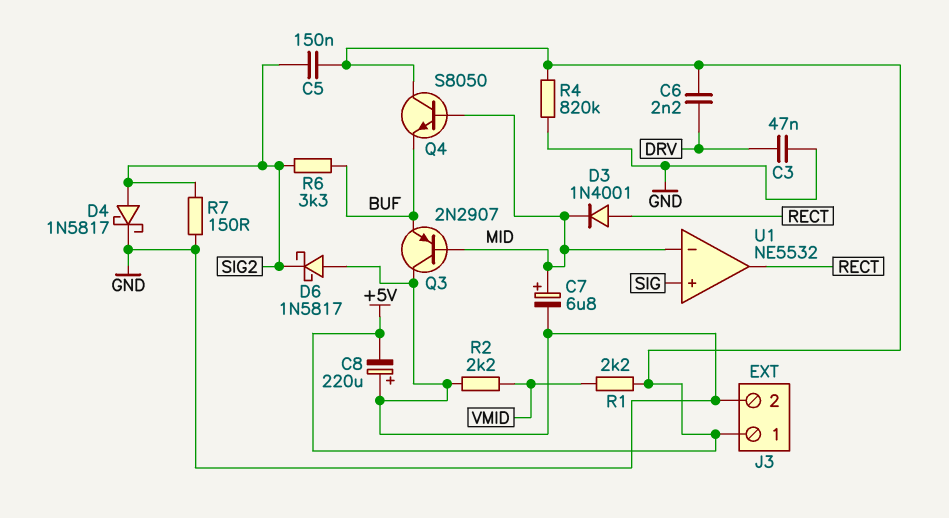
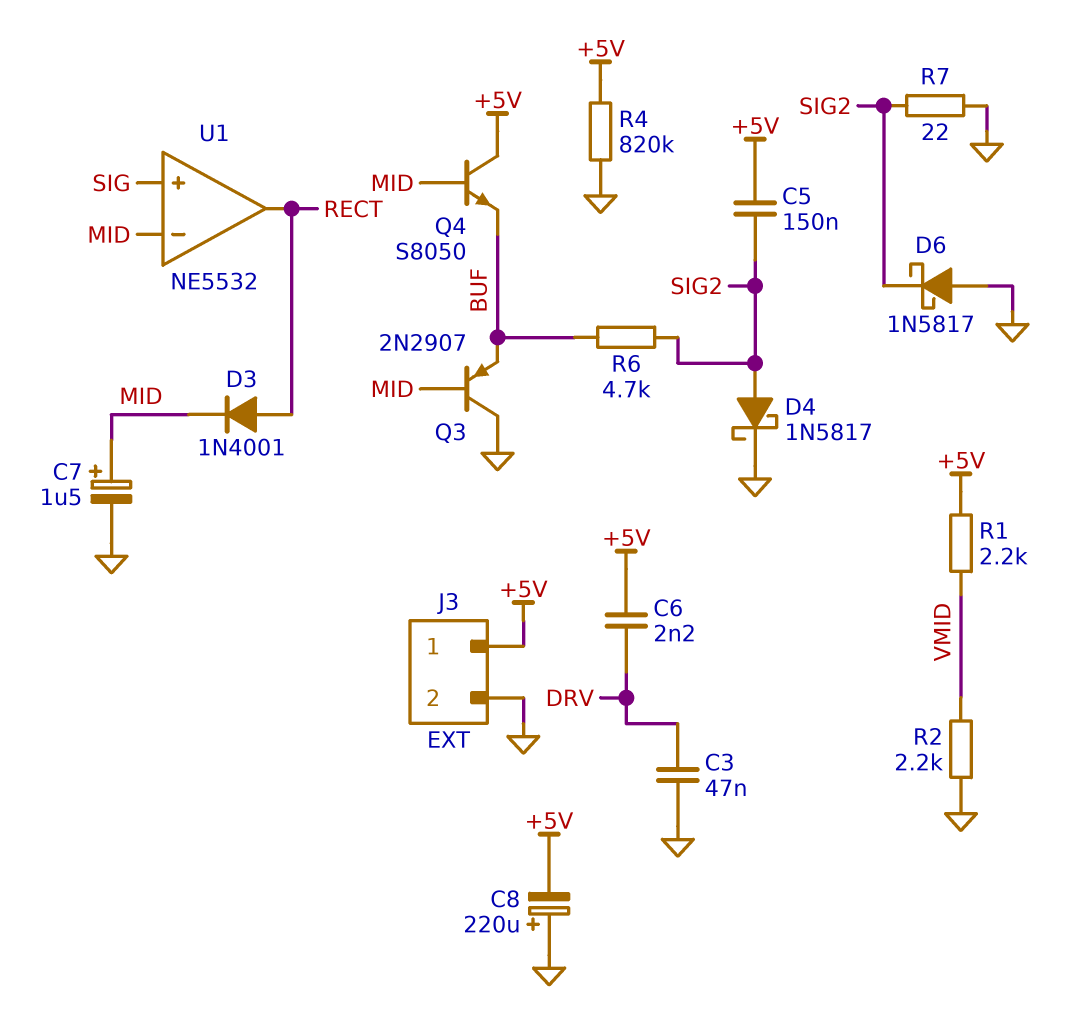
C7: 6.8uF (plus MID, minus GND) -> 1.5uF (plus MID, minus GND)
R6: 3.3k (BUF, SIG2) -> 4.7k (BUF, SIG2)
R7: 150 (GND, SIG2) -> 22 (GND, SIG2)

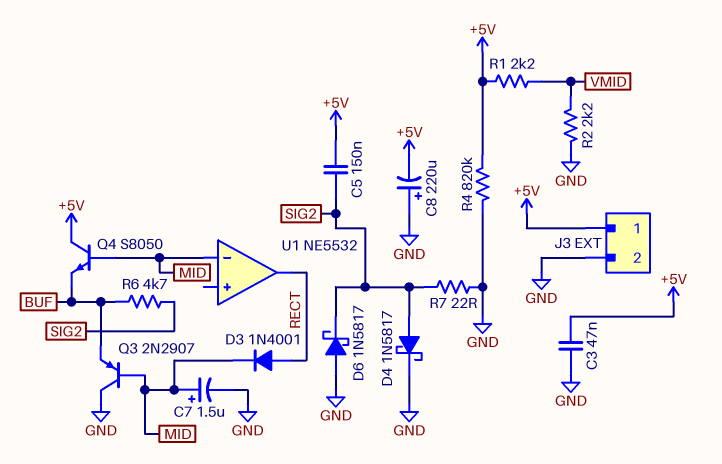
C3: 47nF (DRV, GND) -> 47nF (+5V, GND)
C6: 2.2nF (+5V, DRV) -> none
U1 pin in+: SIG -> none

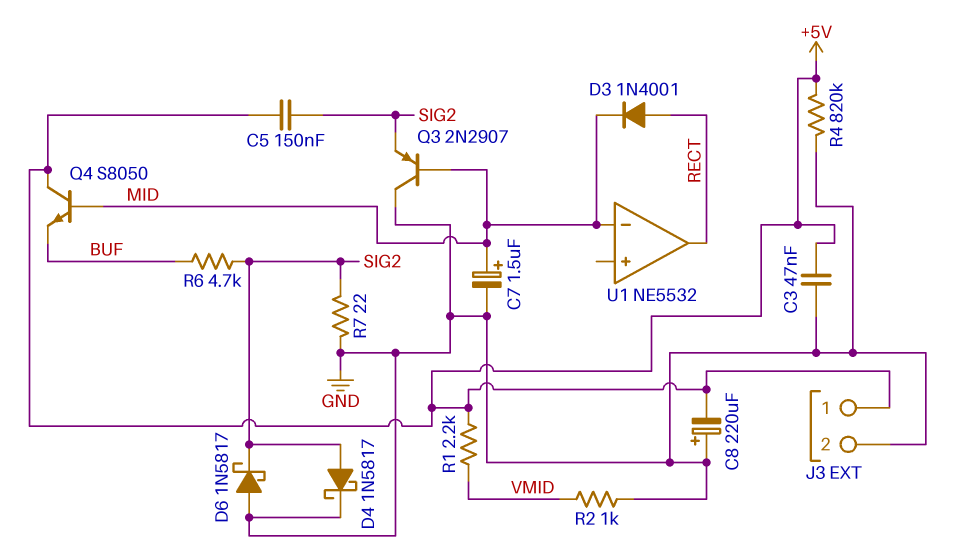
Q3: PNP 2N2907 (B MID, C GND, E BUF) -> PNP 2N2907 (B MID, C GND, E SIG2)
R2: 2.2k (GND, VMID) -> 1k (GND, VMID)

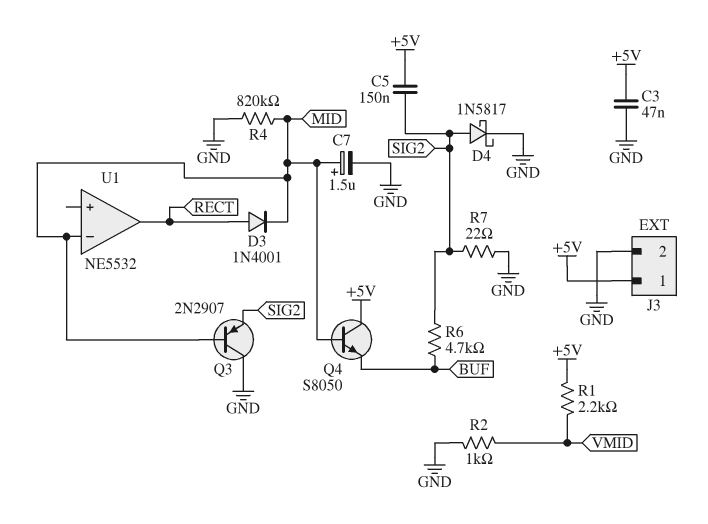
C8: 220uF (plus GND, minus +5V) -> none
D6: schottky 1N5817 (A GND, K SIG2) -> none
R4: 820k (+5V, GND) -> 820k (GND, MID)

